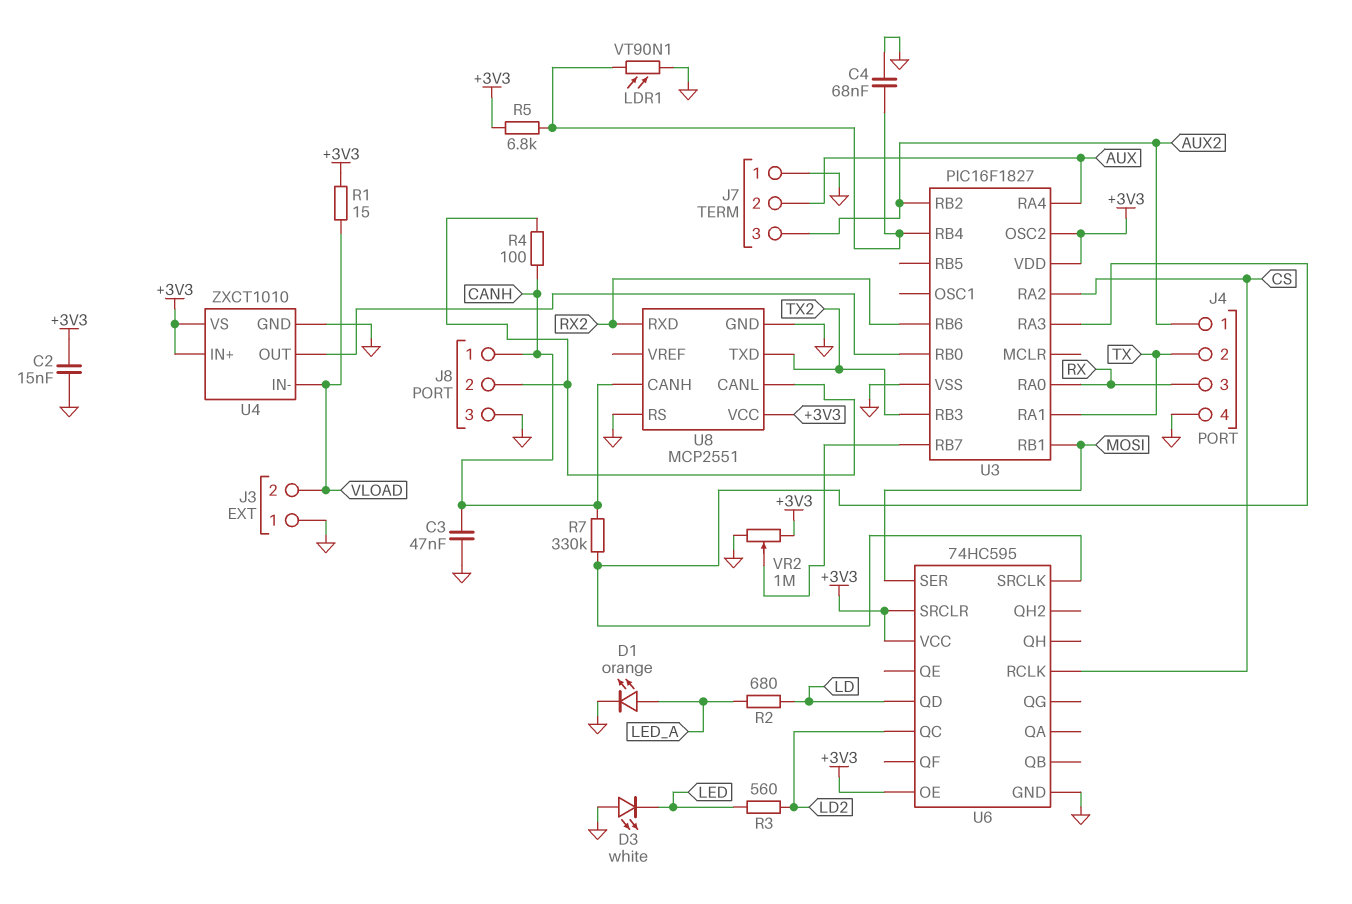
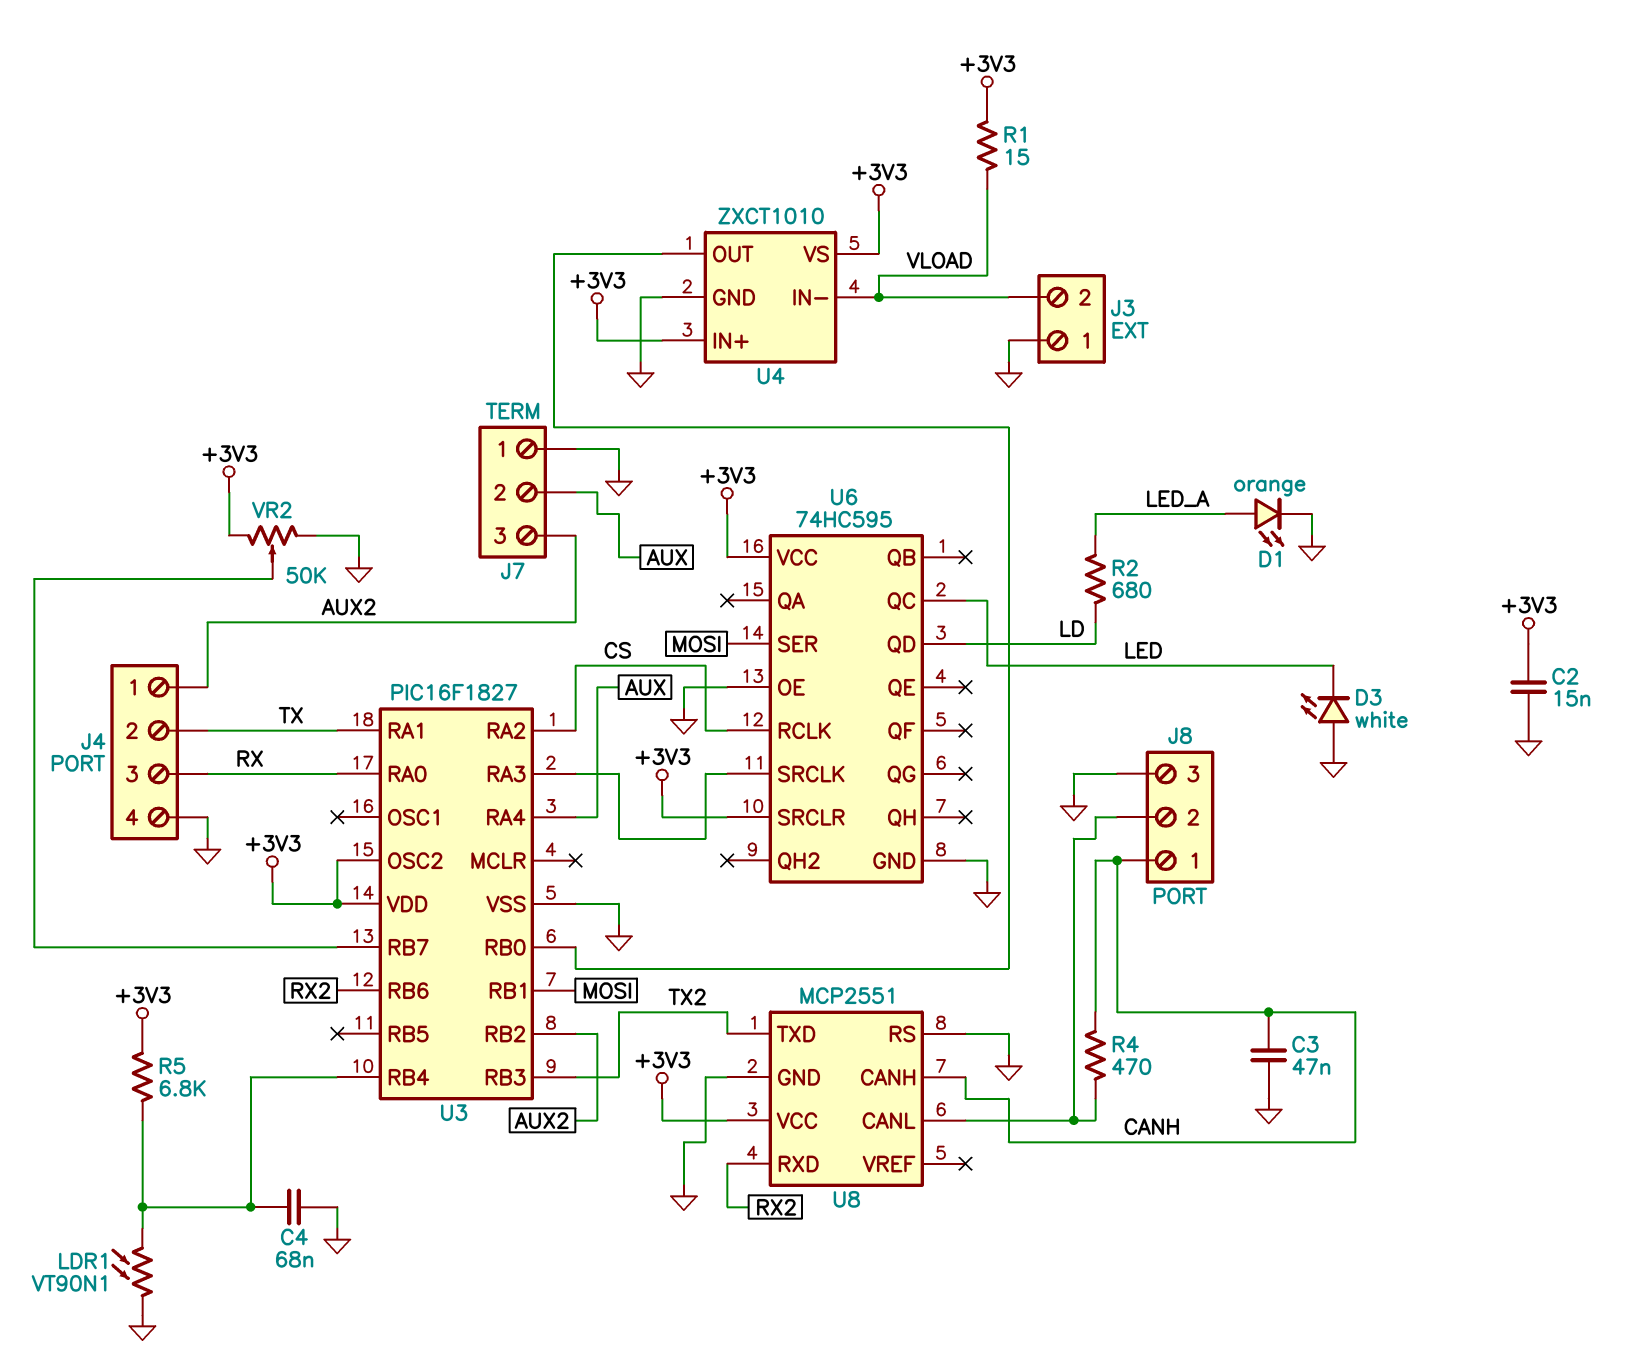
R3: 560 (LD2, LED) -> none
R4: 100 (CANH, J8/2) -> 470 (CANH, J8/2)
R7: 330k (CANH, U3/RA3) -> none
U6 pin OE: +3V3 -> GND
U6 pin QC: LD2 -> LED
VR2: 1M (+3V3, GND, wiper U3/RB7) -> 50k (+3V3, GND, wiper U3/RB7)

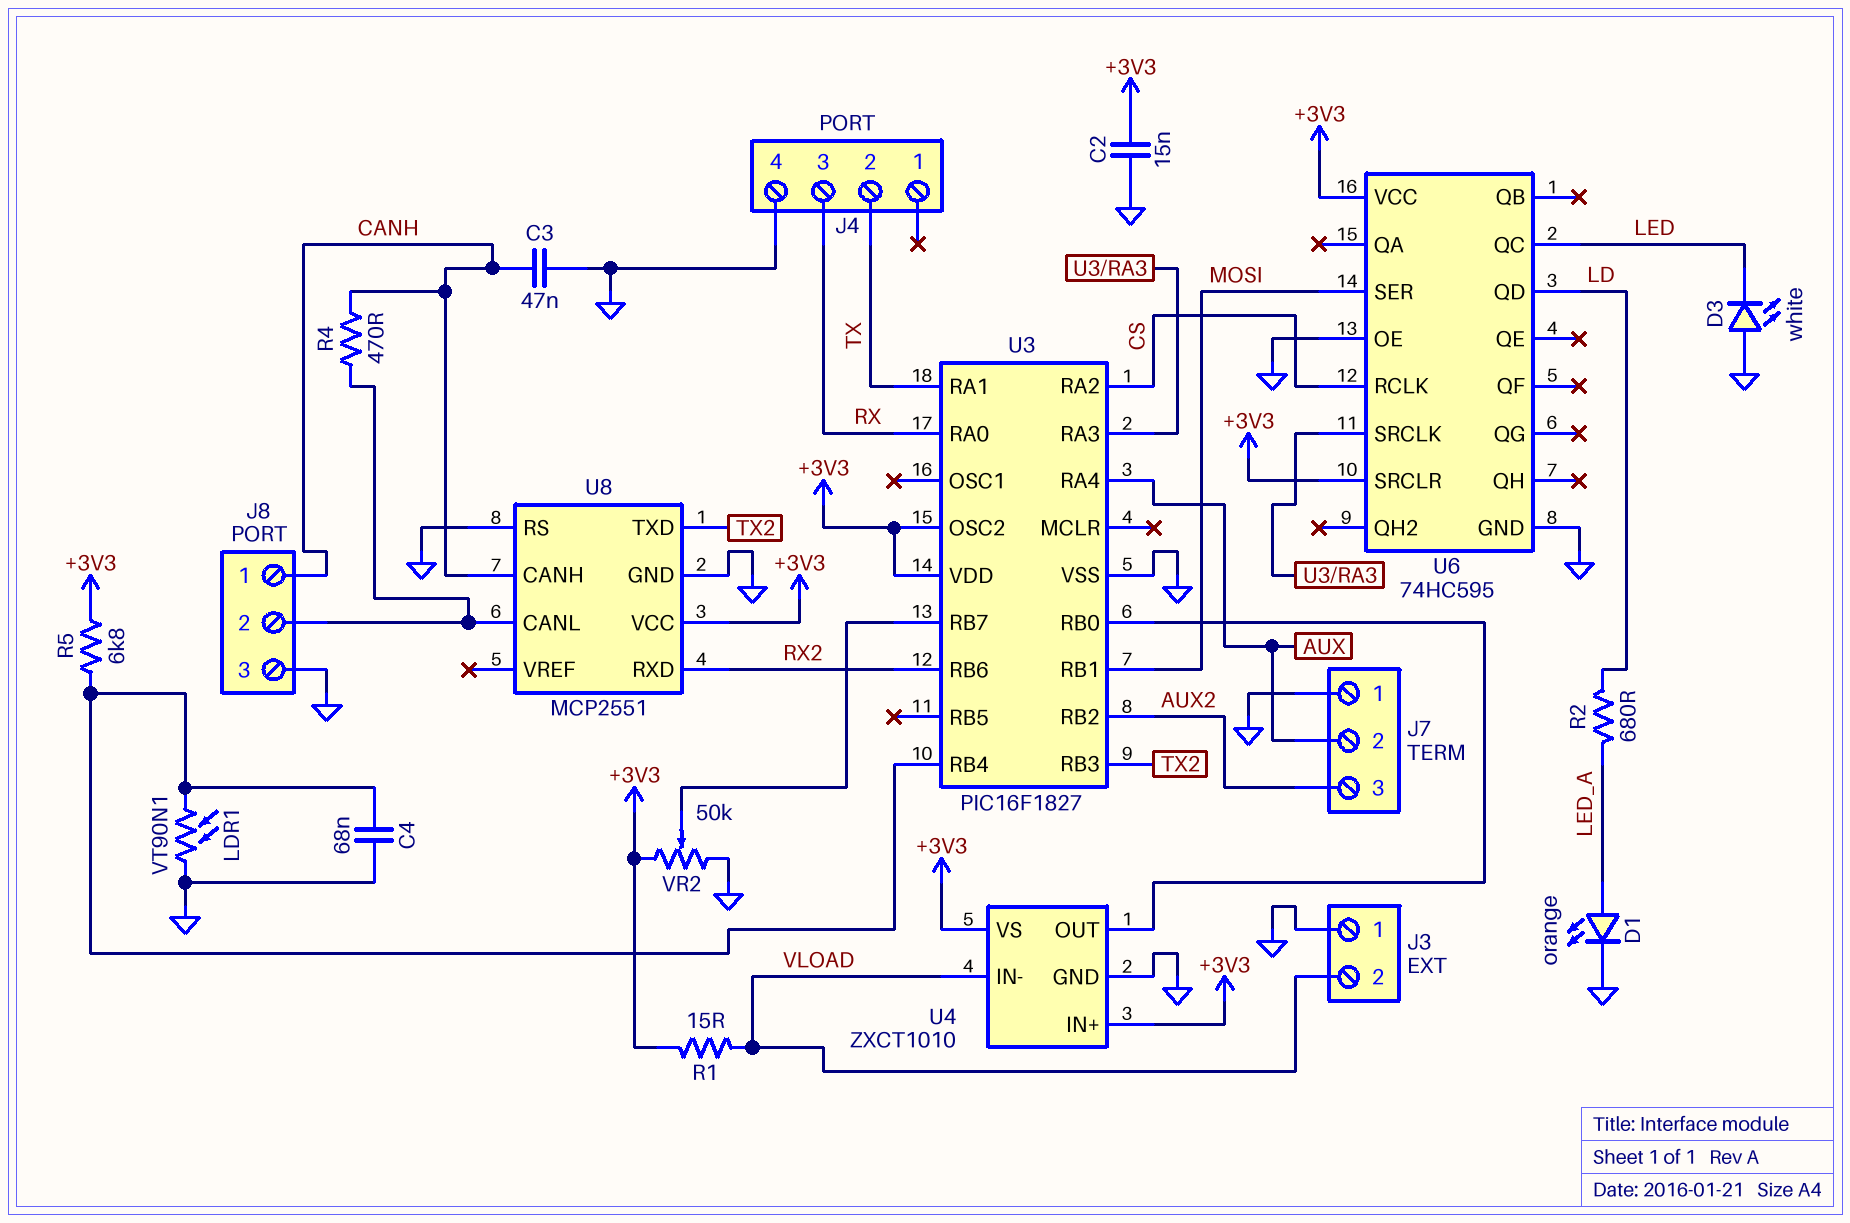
J4 pin 1: AUX2 -> none

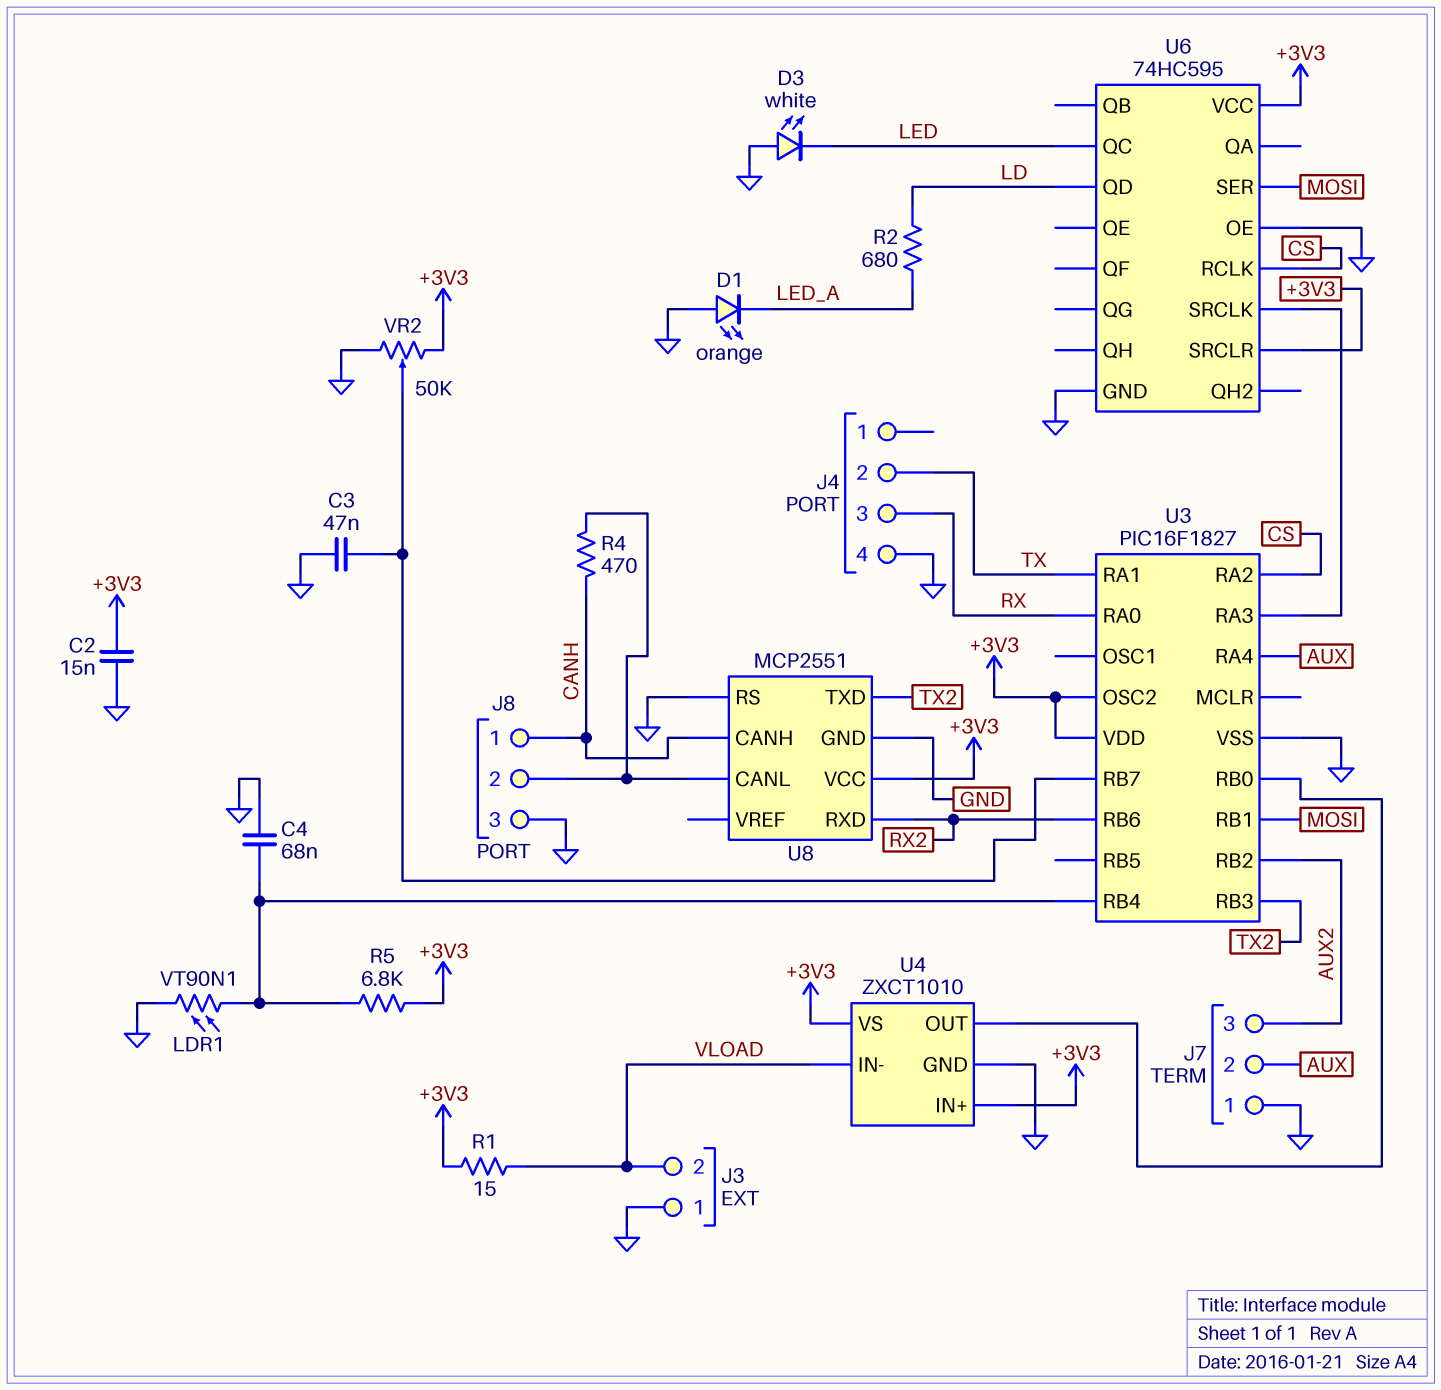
C3: 47nF (CANH, GND) -> 47nF (GND, U3/RB7)
D1: LED orange (A LED_A, K GND) -> LED orange (A GND, K LED_A)

